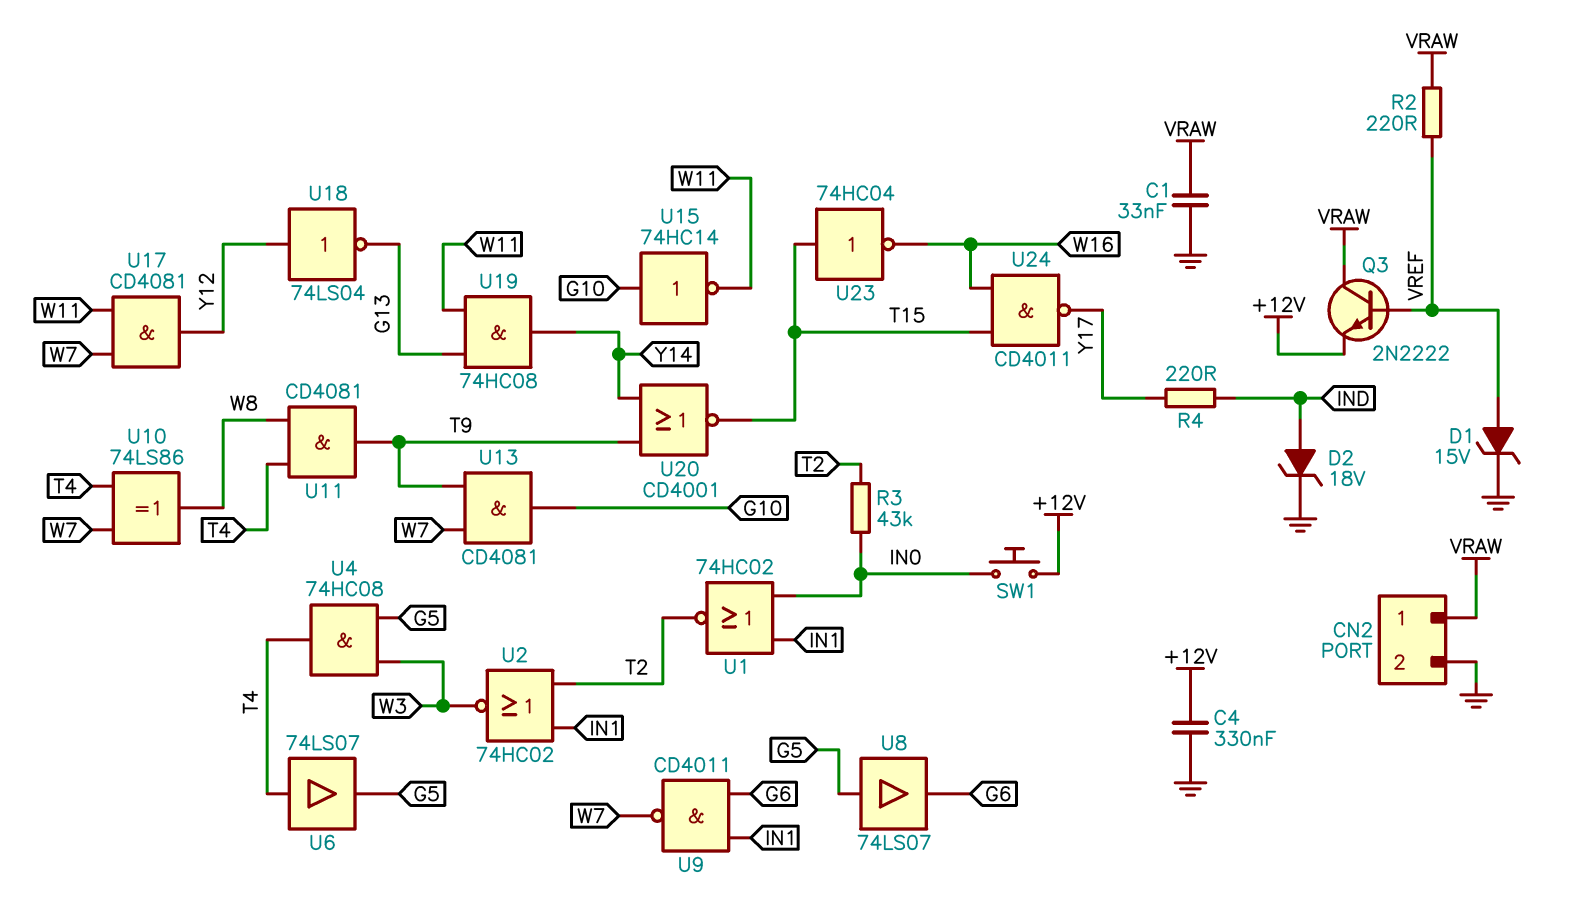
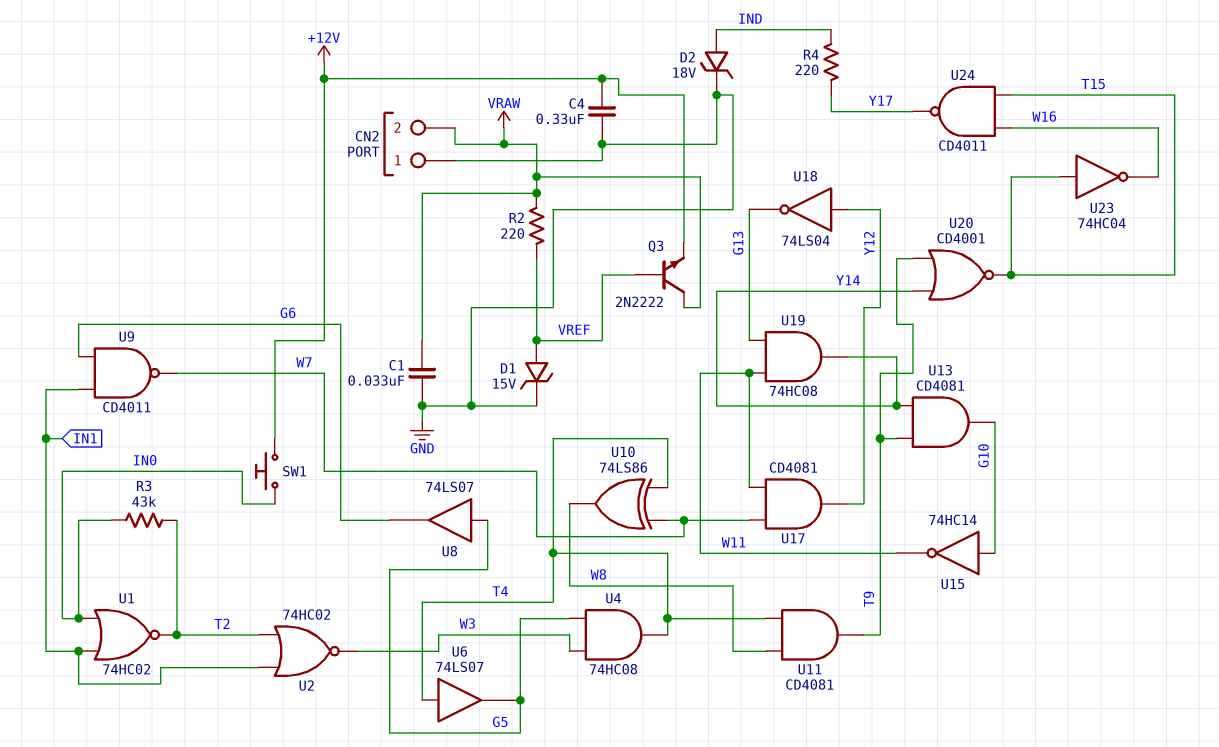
CN2 pin 1: VRAW -> GND
CN2 pin 2: GND -> VRAW
U13: AND CD4081 (in T9, in W7, out G10) -> AND CD4081 (in T9, in Y14, out G10)

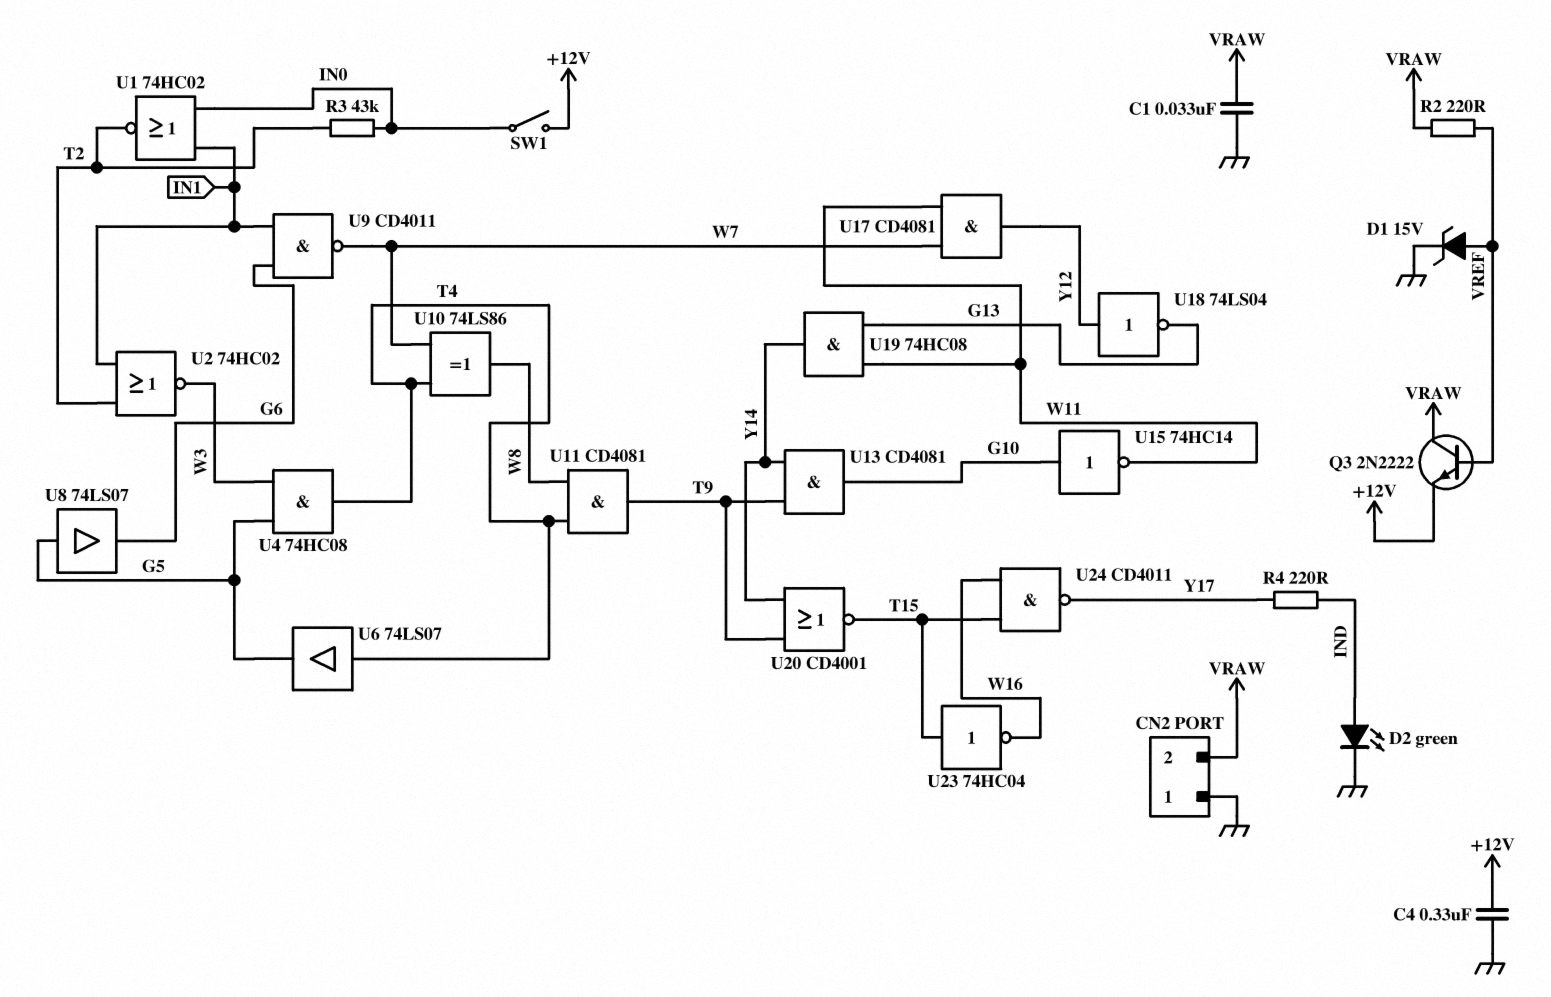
D2: zener 18V (A IND, K GND) -> LED green (A IND, K GND)
SW1: button (+12V, IN0) -> switch (+12V, IN0)

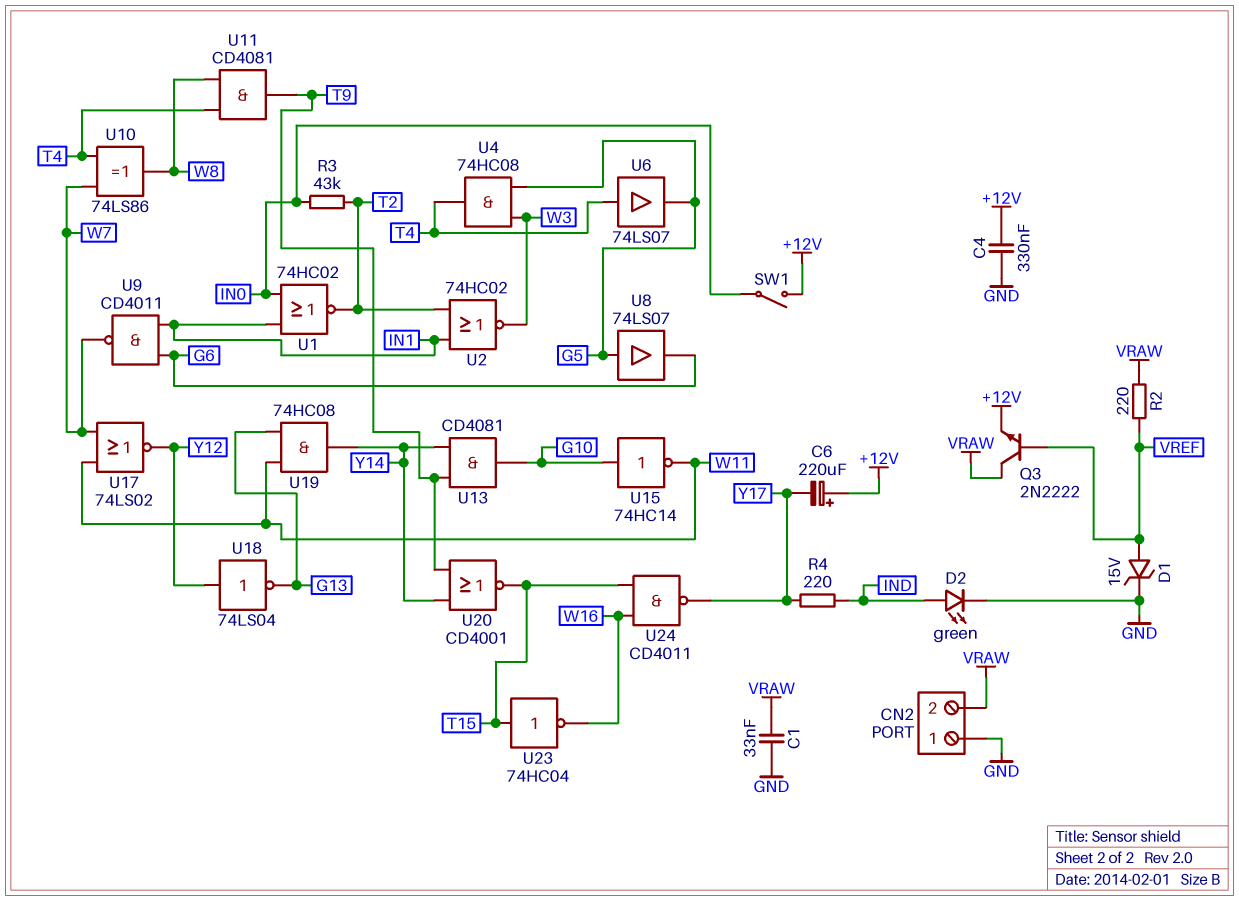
C6: none -> 220uF (plus +12V, minus Y17)
U17: AND CD4081 (in W7, in W11, out Y12) -> NOR 74LS02 (in W7, in W11, out Y12)

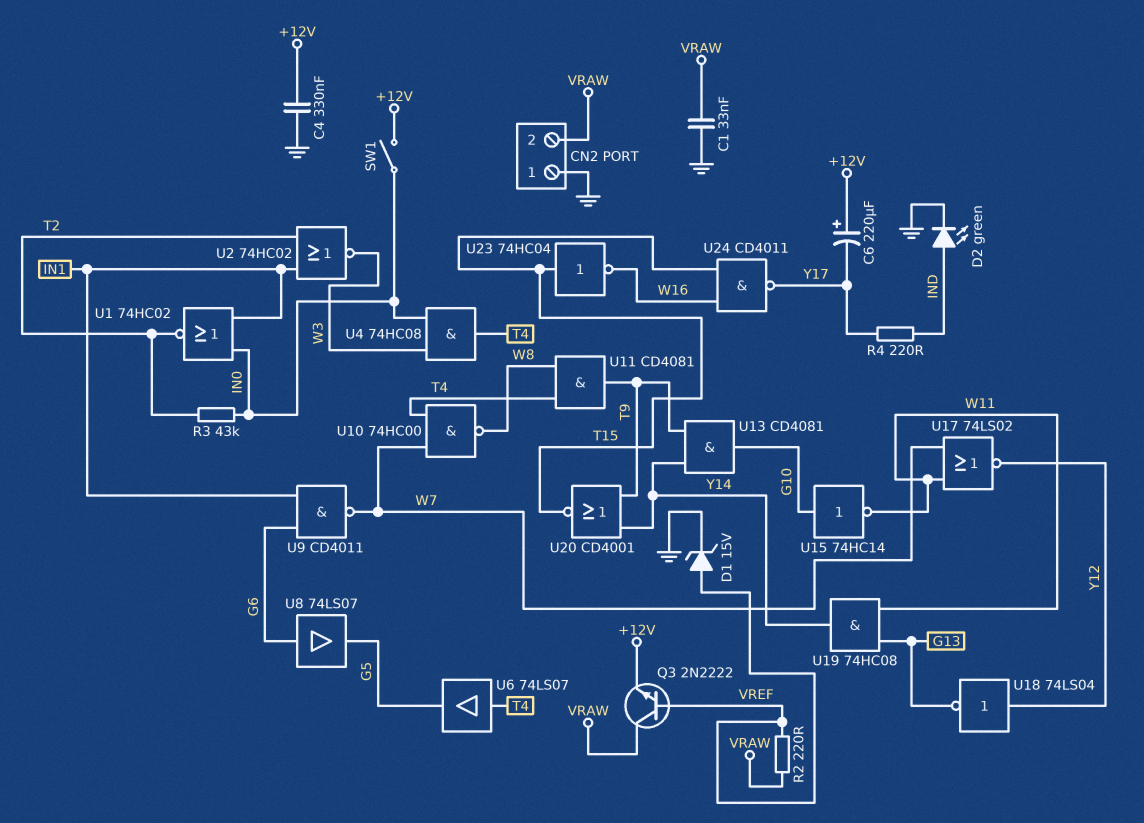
U4: AND 74HC08 (in G5, in W3, out T4) -> AND 74HC08 (in IN0, in W3, out T4)
U8: buffer 74LS07 (in G5, out G6) -> buffer 74LS07 (in G6, out G5)
U10: XOR 74LS86 (in T4, in W7, out W8) -> NAND 74HC00 (in T4, in W7, out W8)

